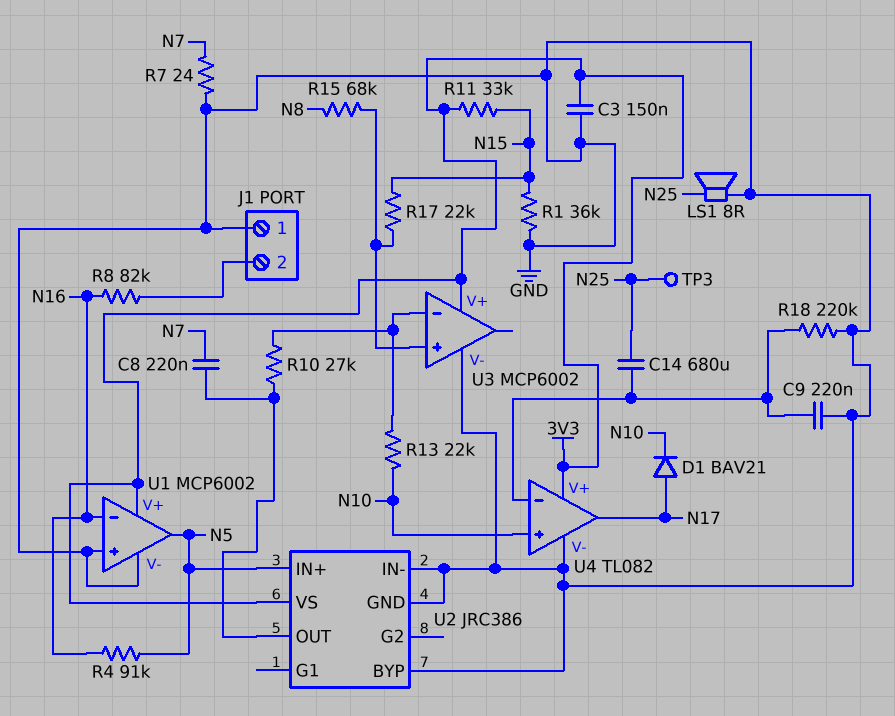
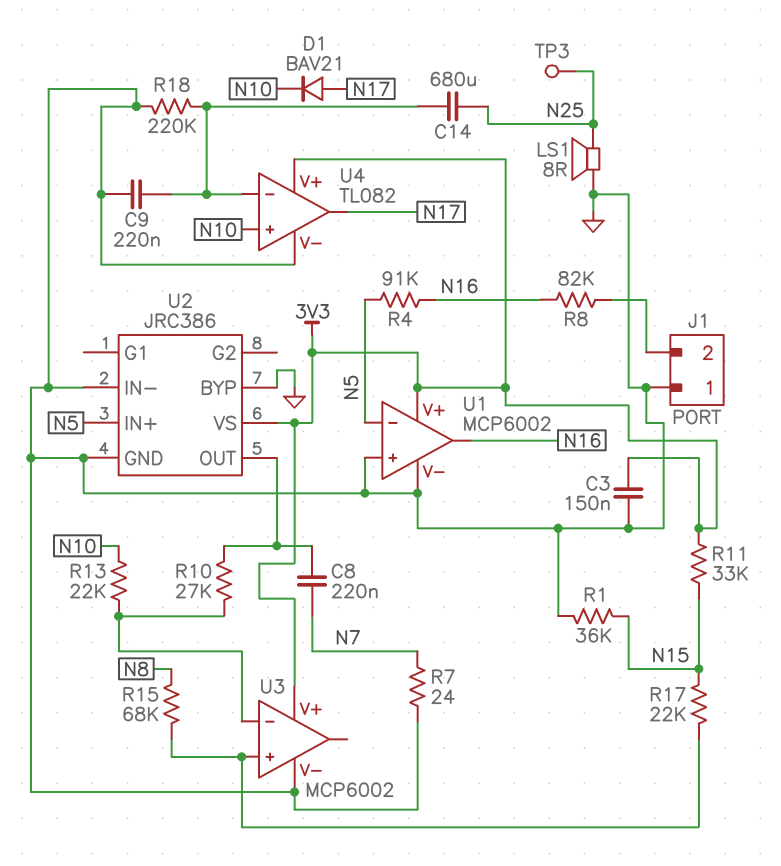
U1 pin in-: N16 -> N5
U1 pin out: N5 -> N16

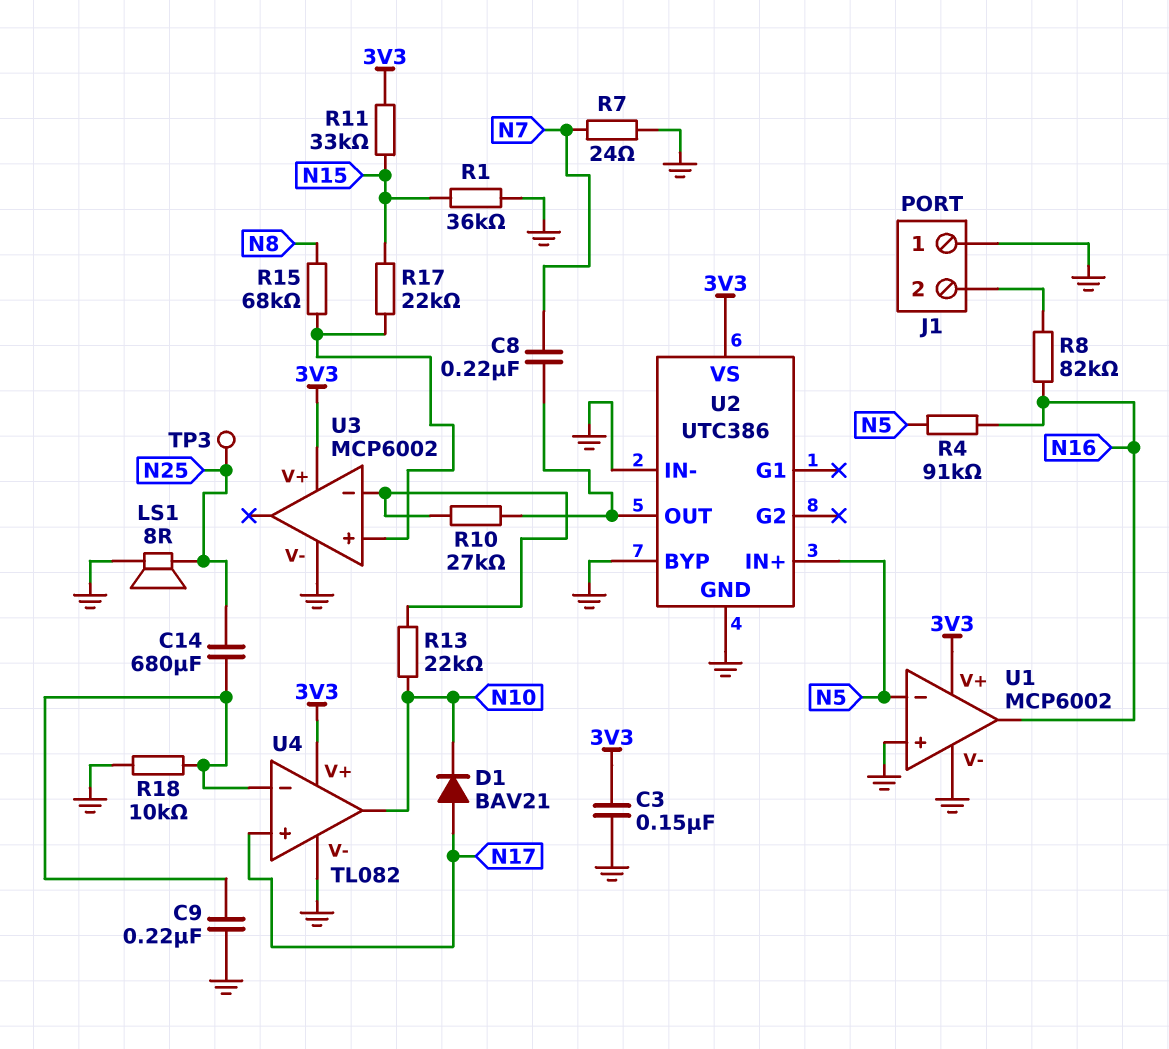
R18: 220k (GND, U4/in-) -> 10k (GND, U4/in-)
U2: JRC386 -> UTC386
U4 pin in+: N10 -> N17
U4 pin out: N17 -> N10

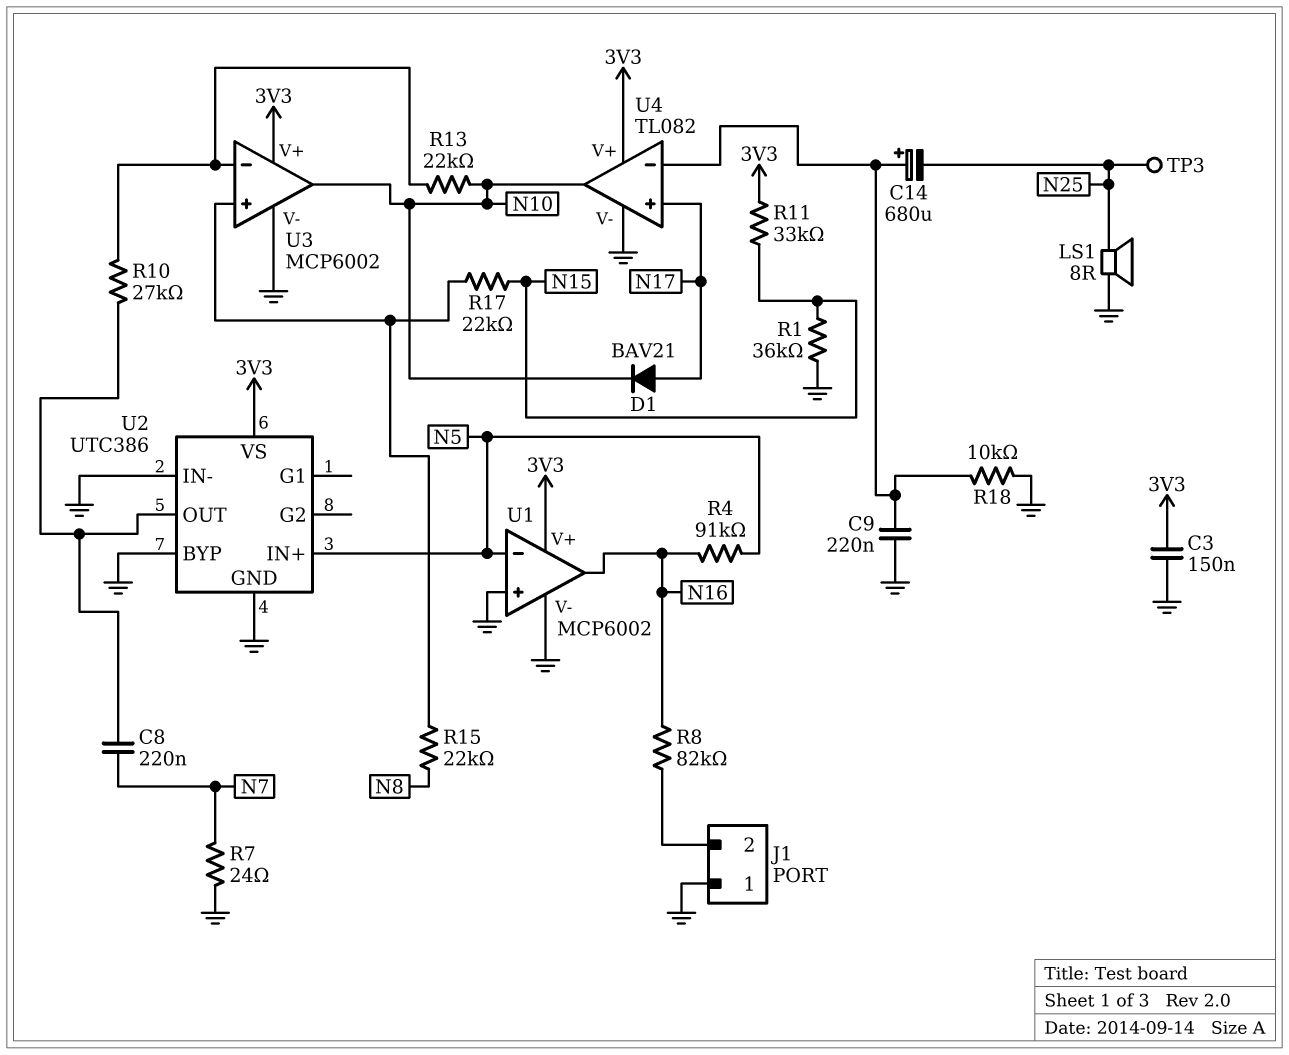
C14: 680uF (N25, U4/in-) -> 680uF (plus U4/in-, minus N25)
R15: 68k (N8, U3/in+) -> 22k (N8, U3/in+)
U3 pin out: none -> N10

